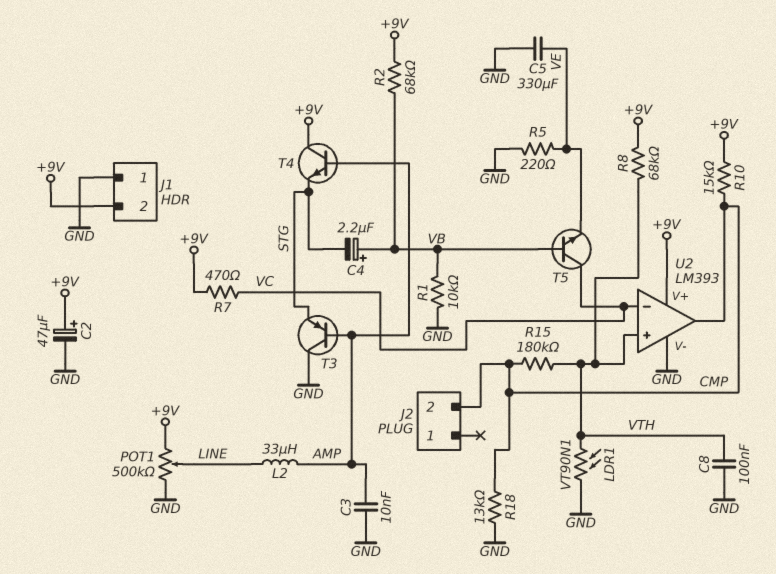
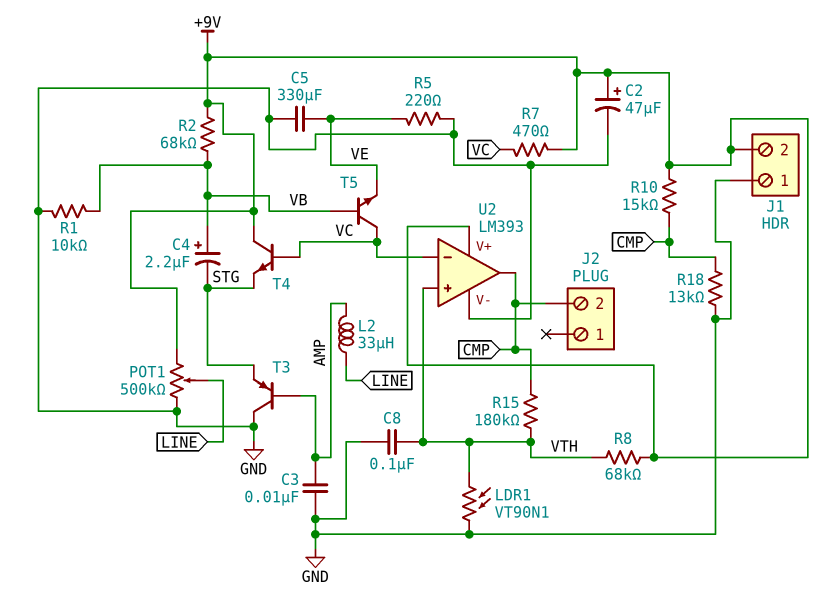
T4: NPN (B AMP, C +9V, E STG) -> NPN (B VC, C +9V, E STG)

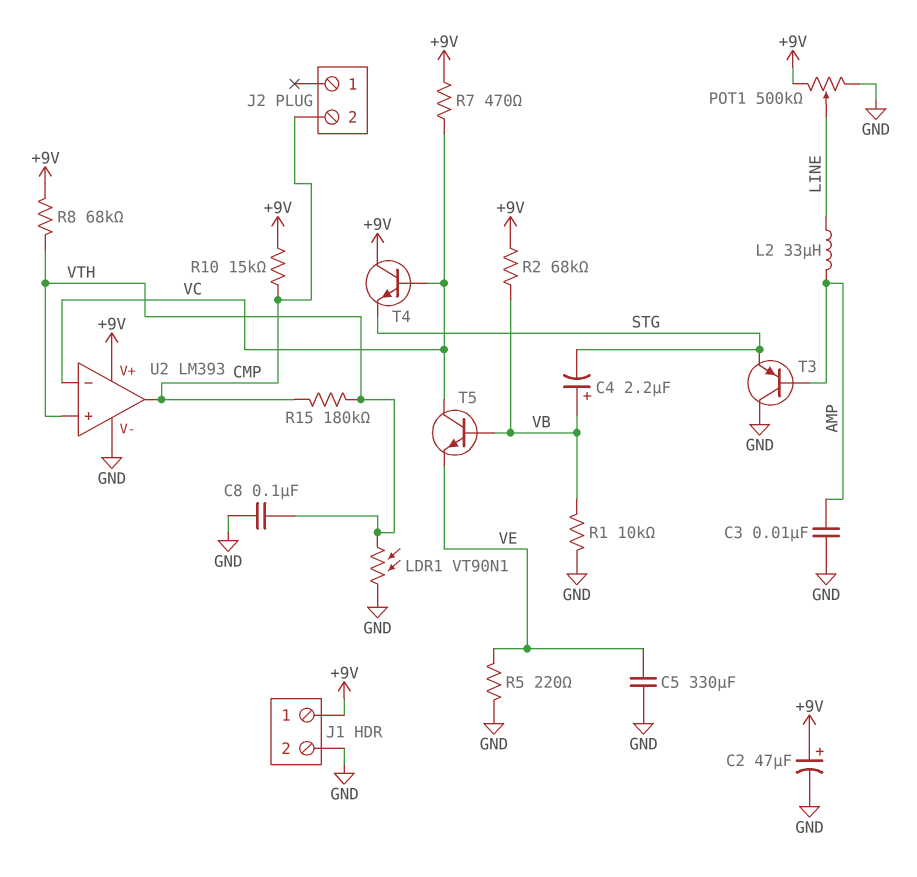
J1 pin 1: GND -> +9V
J1 pin 2: +9V -> GND
R18: 13k (CMP, GND) -> none

